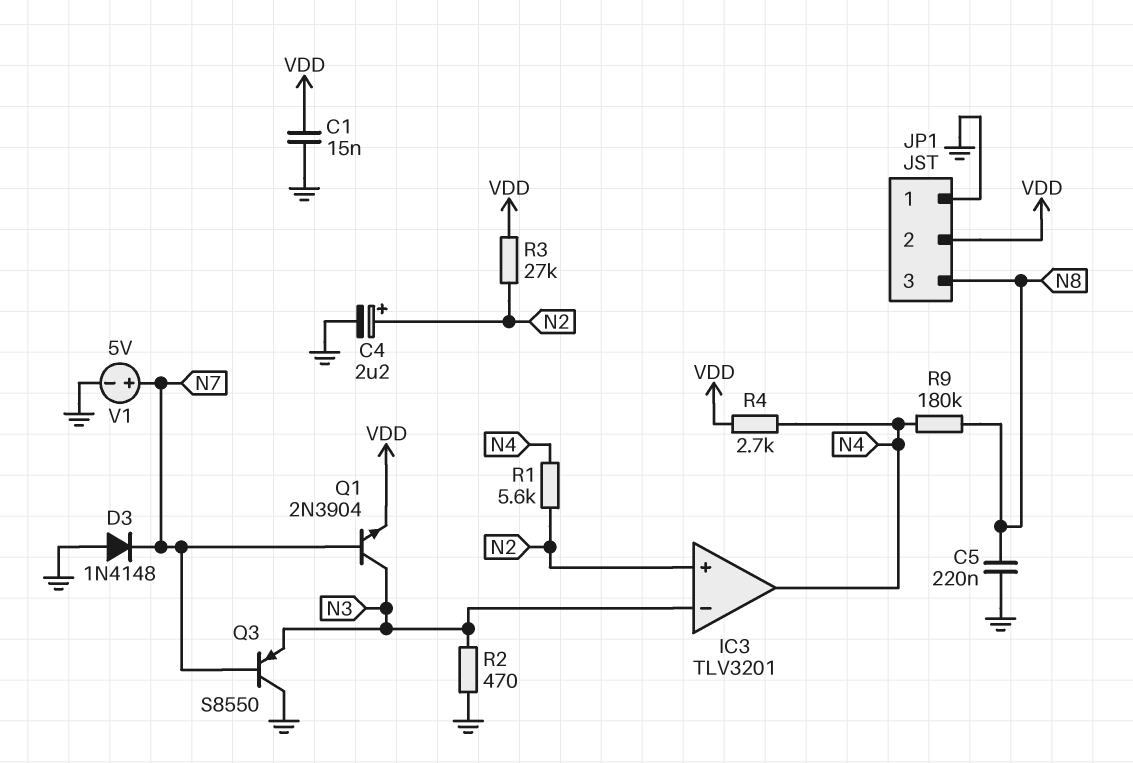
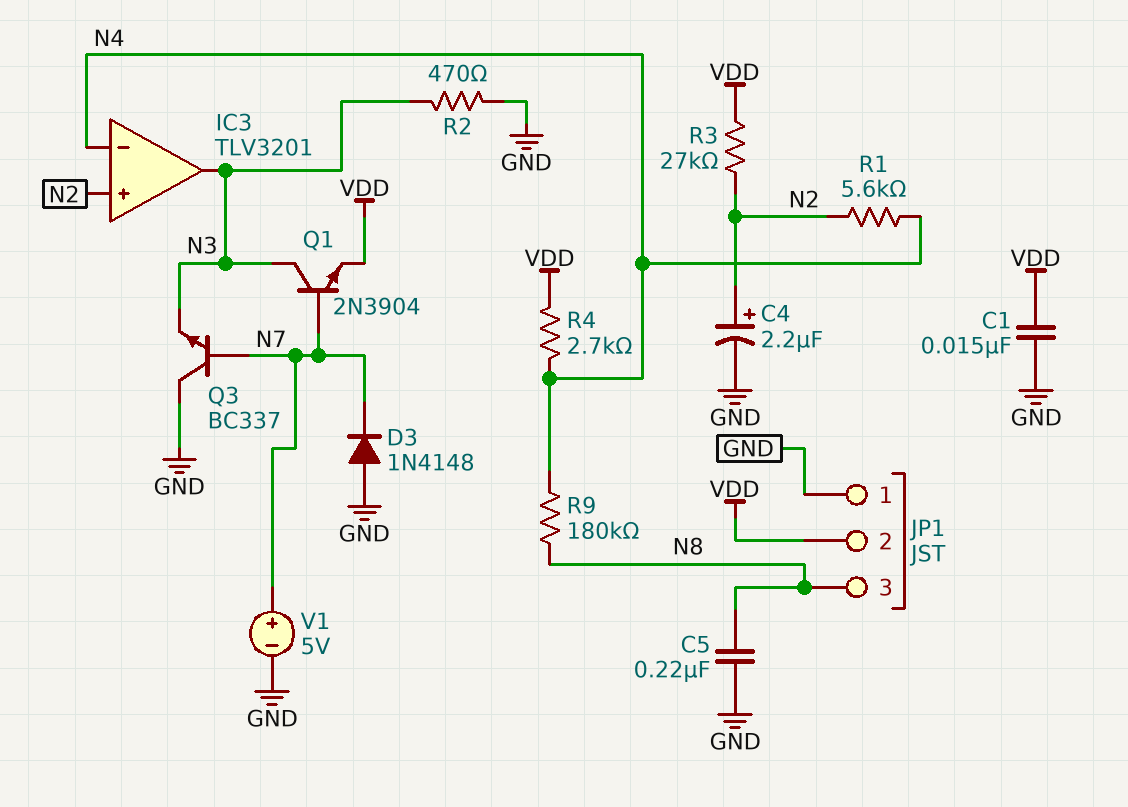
IC3 pin in-: N3 -> N4
IC3 pin out: N4 -> N3
Q3: PNP S8550 (B N7, C GND, E N3) -> NPN BC337 (B N7, C GND, E N3)

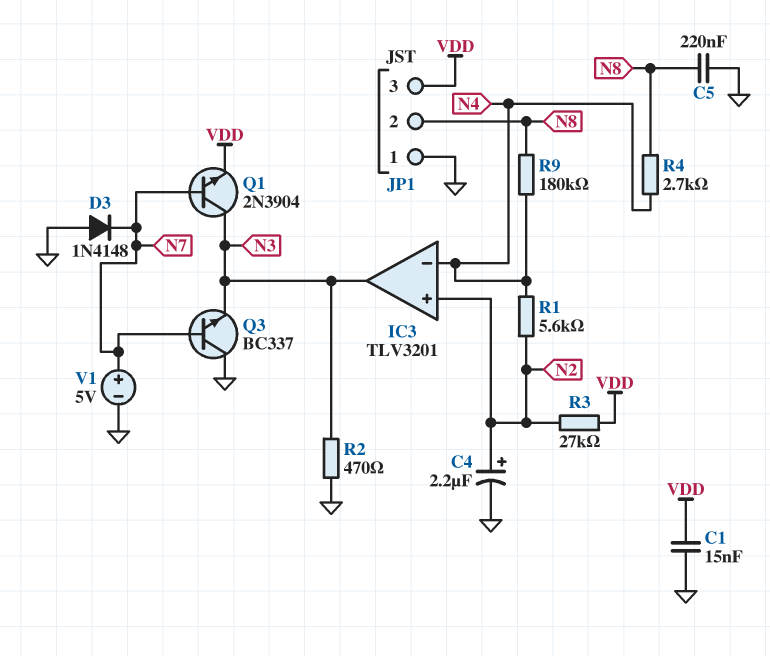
JP1 pin 2: VDD -> N8
JP1 pin 3: N8 -> VDD
R4: 2.7k (N4, VDD) -> 2.7k (N4, N8)

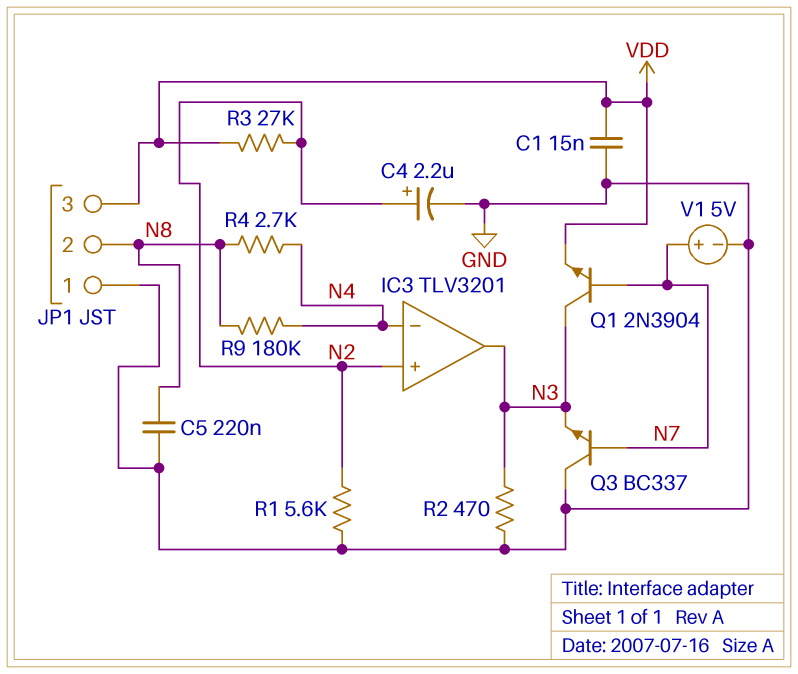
D3: diode 1N4148 (A GND, K N7) -> none
R1: 5.6k (N2, N4) -> 5.6k (GND, N2)

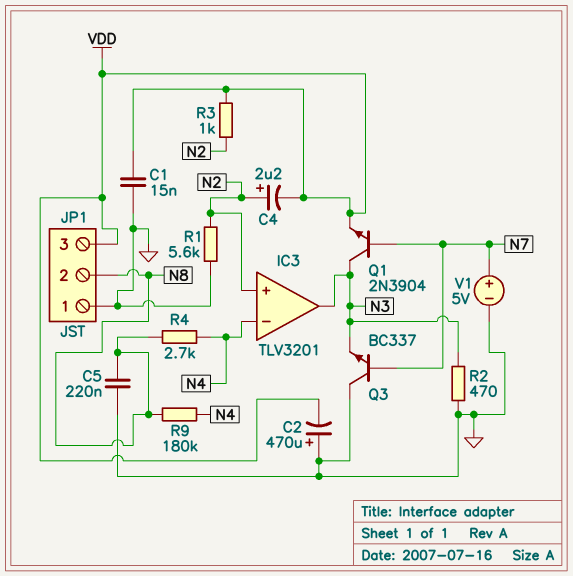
C2: none -> 470uF (plus GND, minus VDD)
C4: 2.2uF (plus N2, minus GND) -> 2.2uF (plus N2, minus VDD)
R3: 27k (N2, VDD) -> 1k (N2, VDD)

